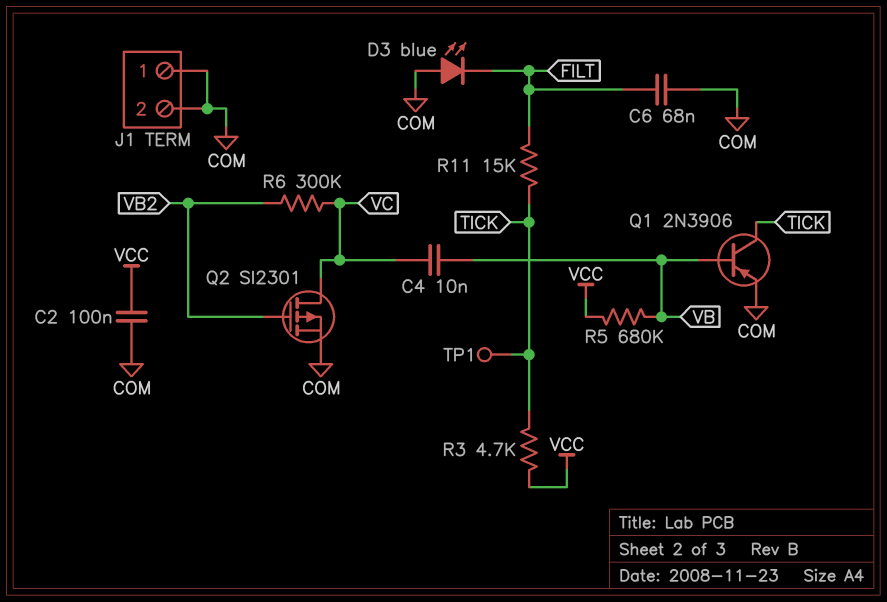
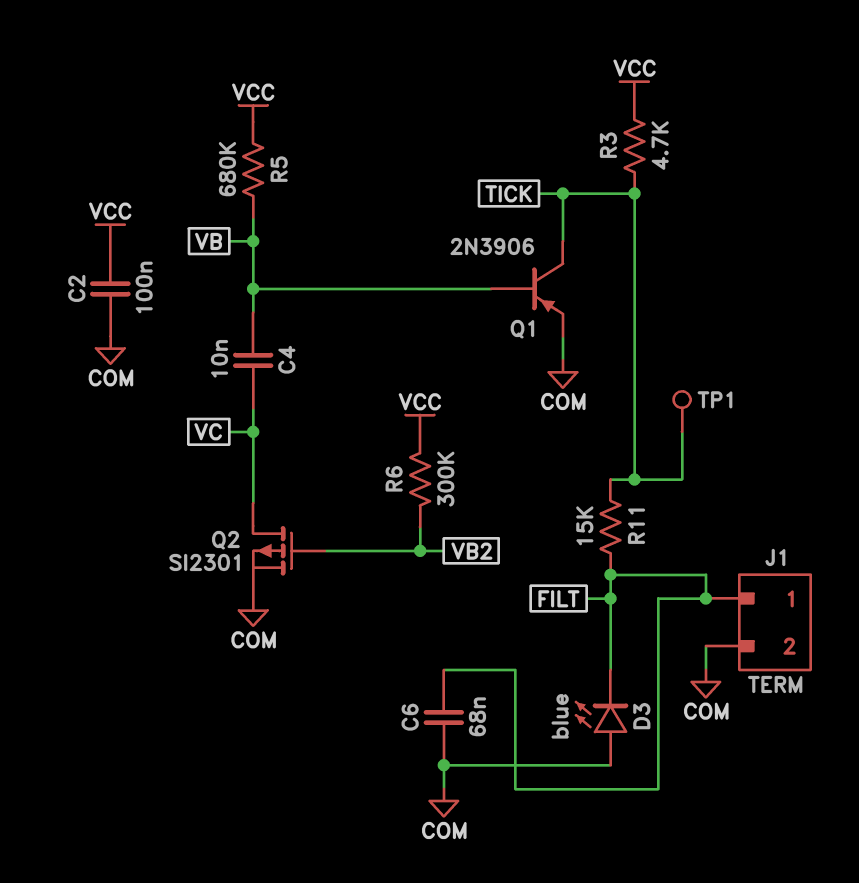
J1 pin 1: COM -> FILT
R6: 300k (VB2, VC) -> 300k (VB2, VCC)

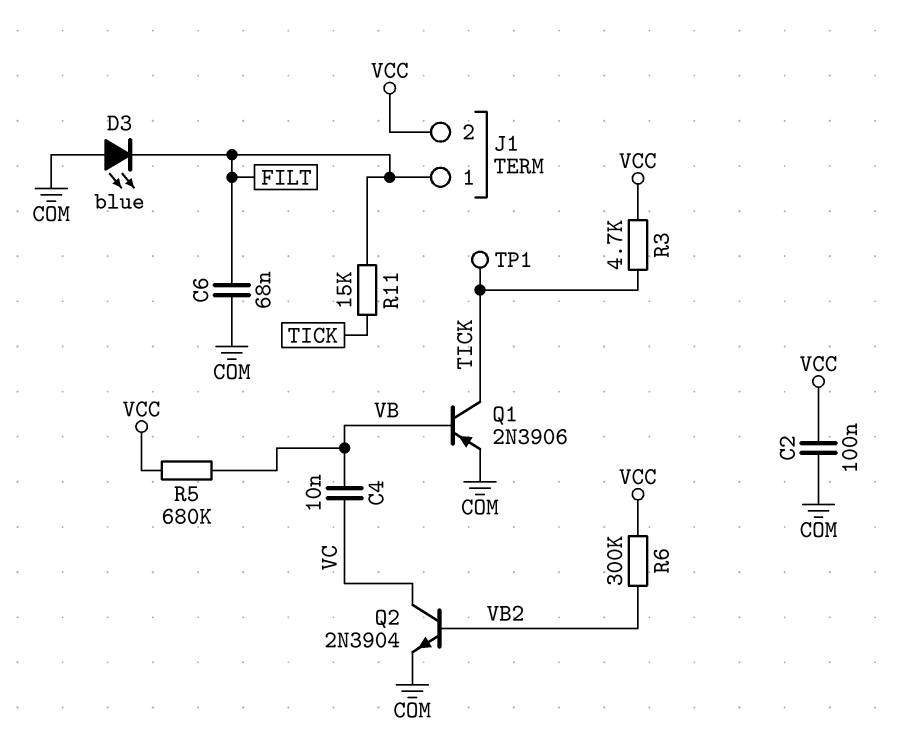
J1 pin 2: COM -> VCC
Q2: PMOS SI2301 (G VB2, D VC, S COM) -> NPN 2N3904 (B VB2, C VC, E COM)

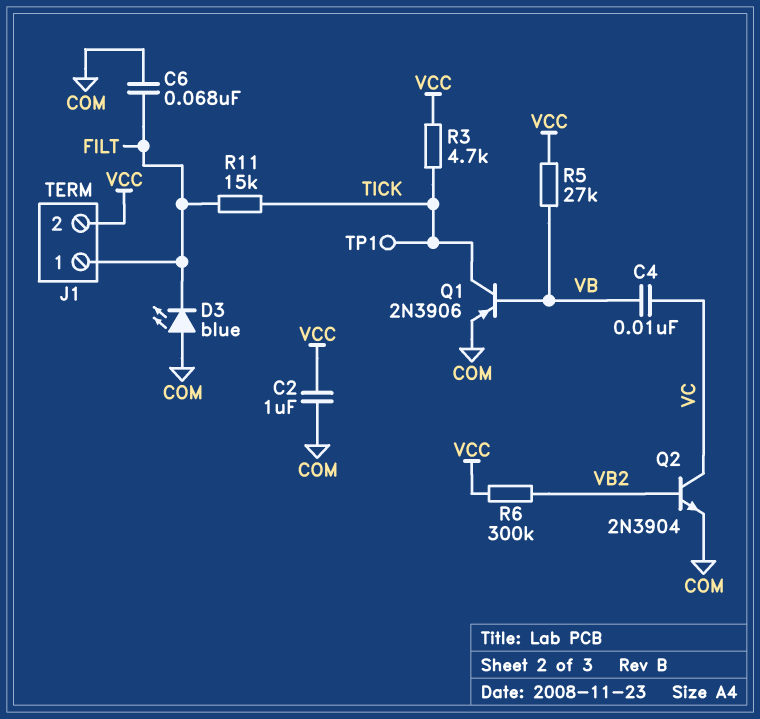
C2: 100nF (COM, VCC) -> 1uF (COM, VCC)
R5: 680k (VB, VCC) -> 27k (VB, VCC)

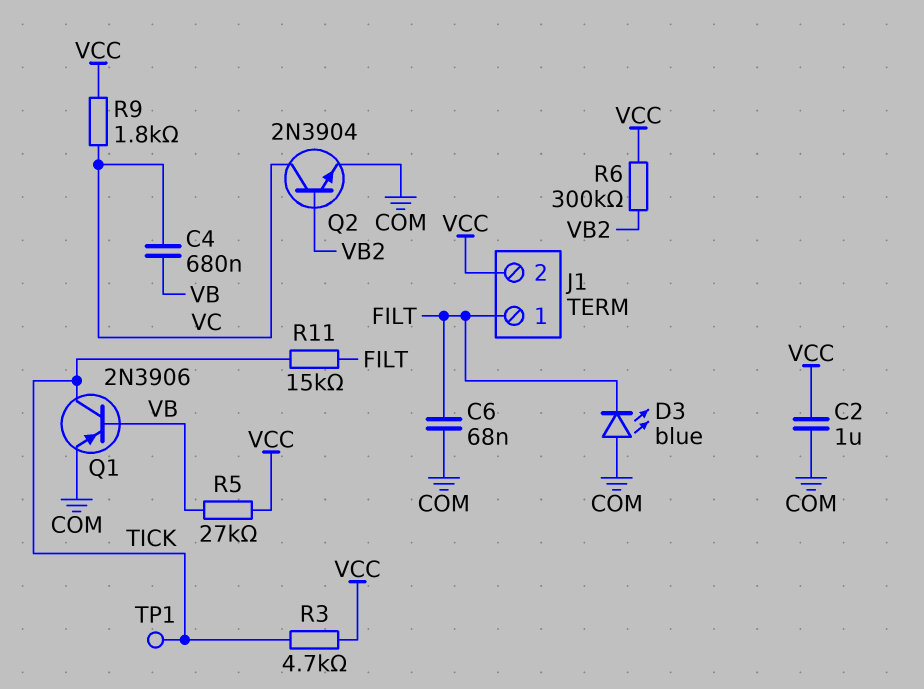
C4: 10nF (VB, VC) -> 680nF (VB, VC)
R9: none -> 1.8k (VC, VCC)

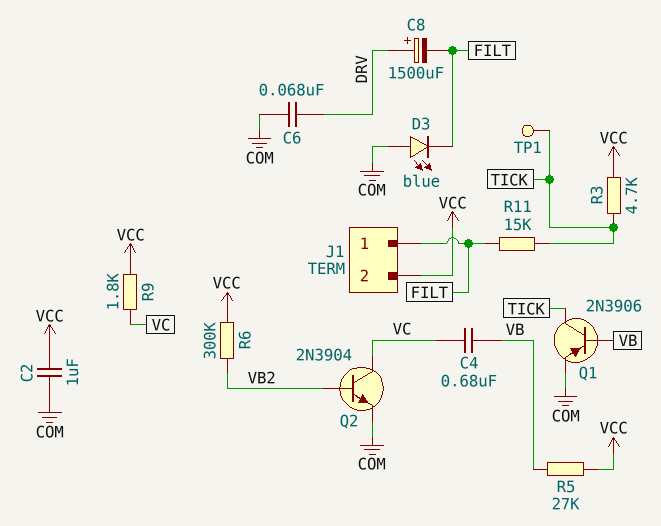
C6: 68nF (COM, FILT) -> 68nF (COM, DRV)
C8: none -> 1500uF (plus DRV, minus FILT)

